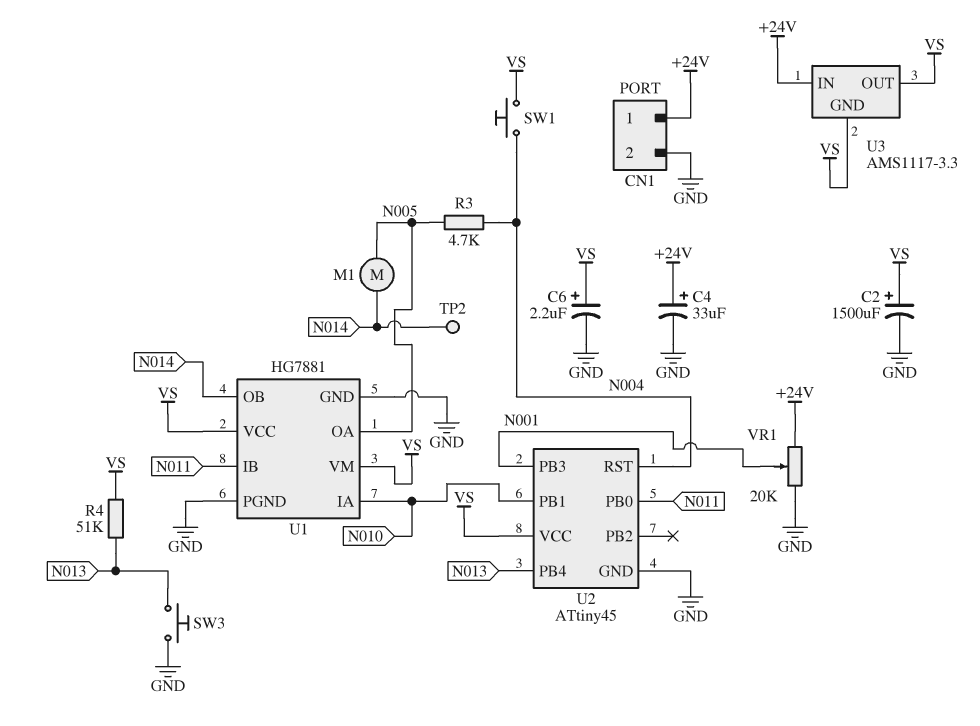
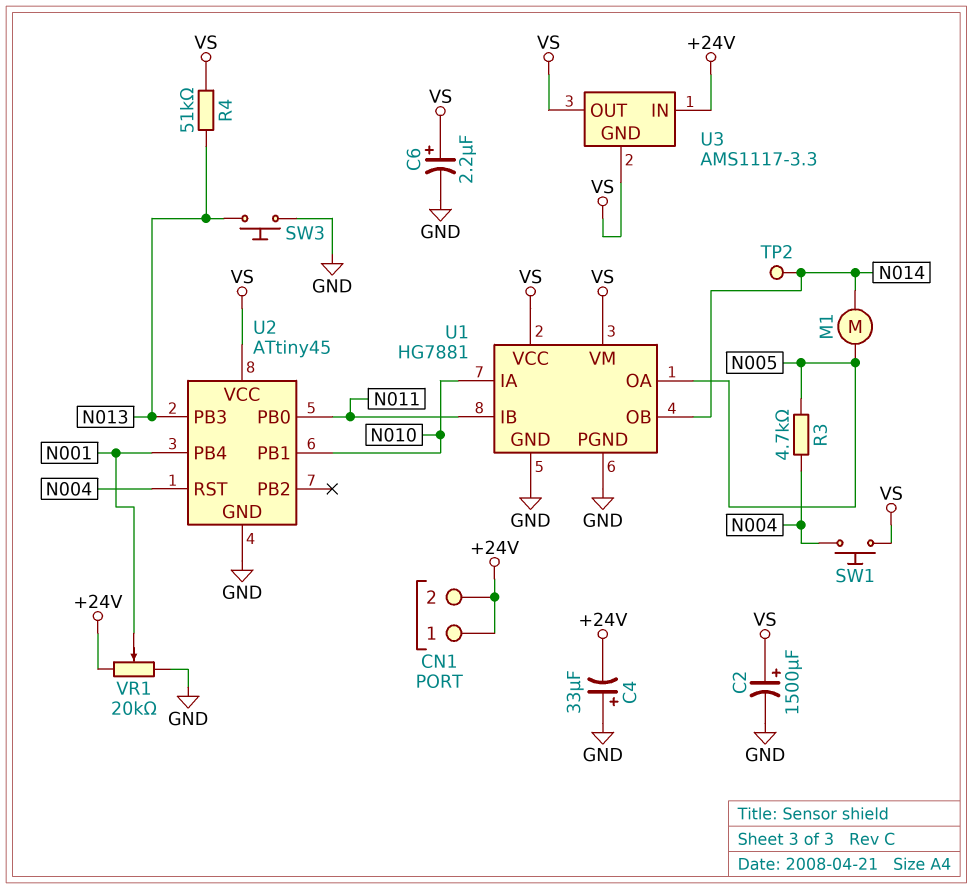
C4: 33uF (plus +24V, minus GND) -> 33uF (plus GND, minus +24V)
CN1 pin 2: GND -> +24V
U2 pin PB3: N001 -> N013
U2 pin PB4: N013 -> N001

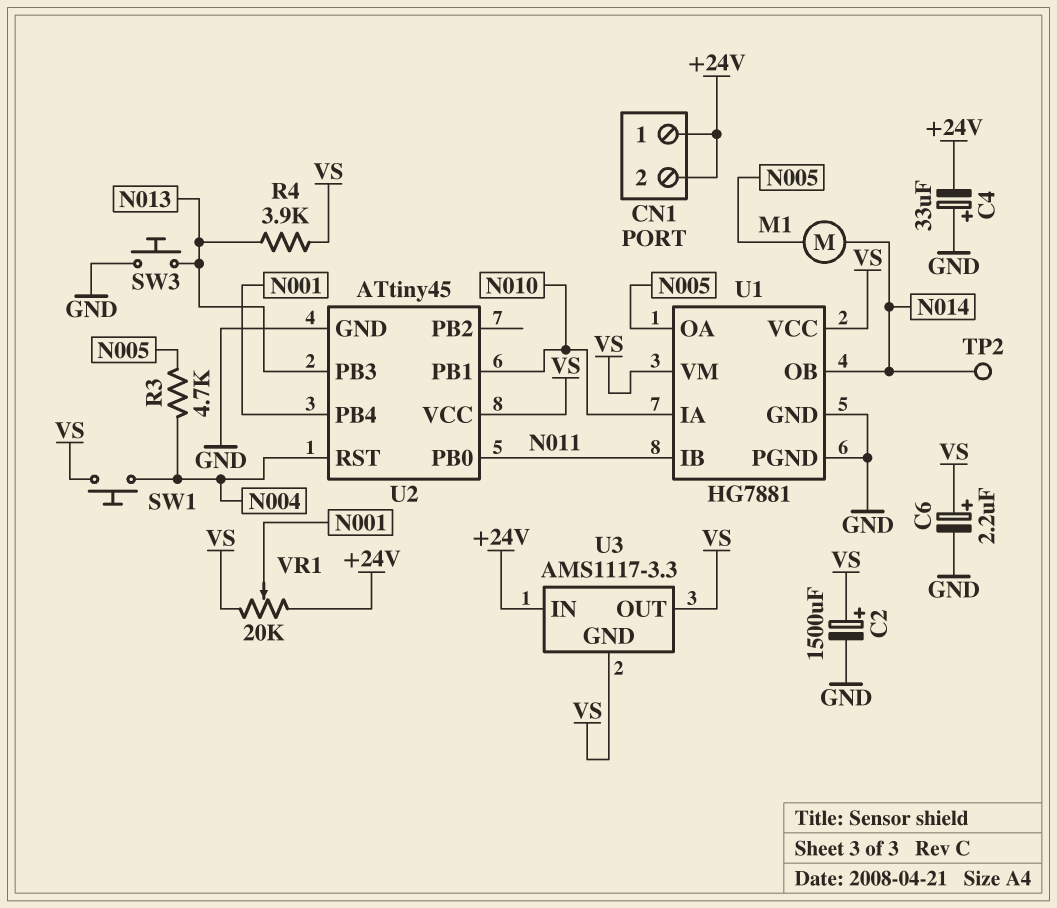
R4: 51k (N013, VS) -> 3.9k (N013, VS)
VR1: 20k (+24V, GND, wiper N001) -> 20k (+24V, VS, wiper N001)

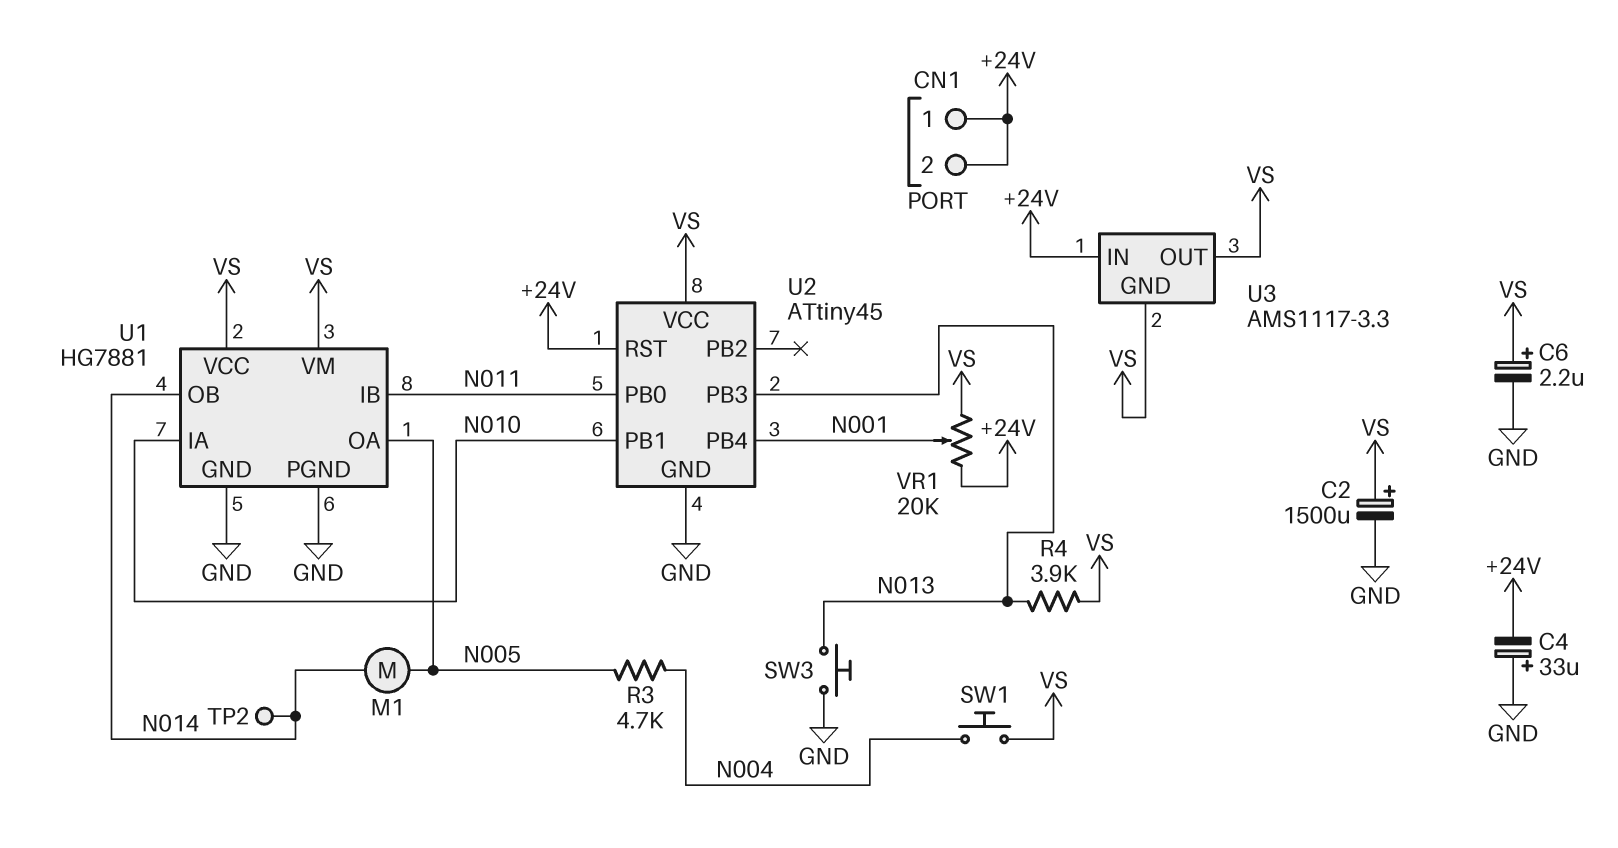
U2 pin RST: N004 -> +24V

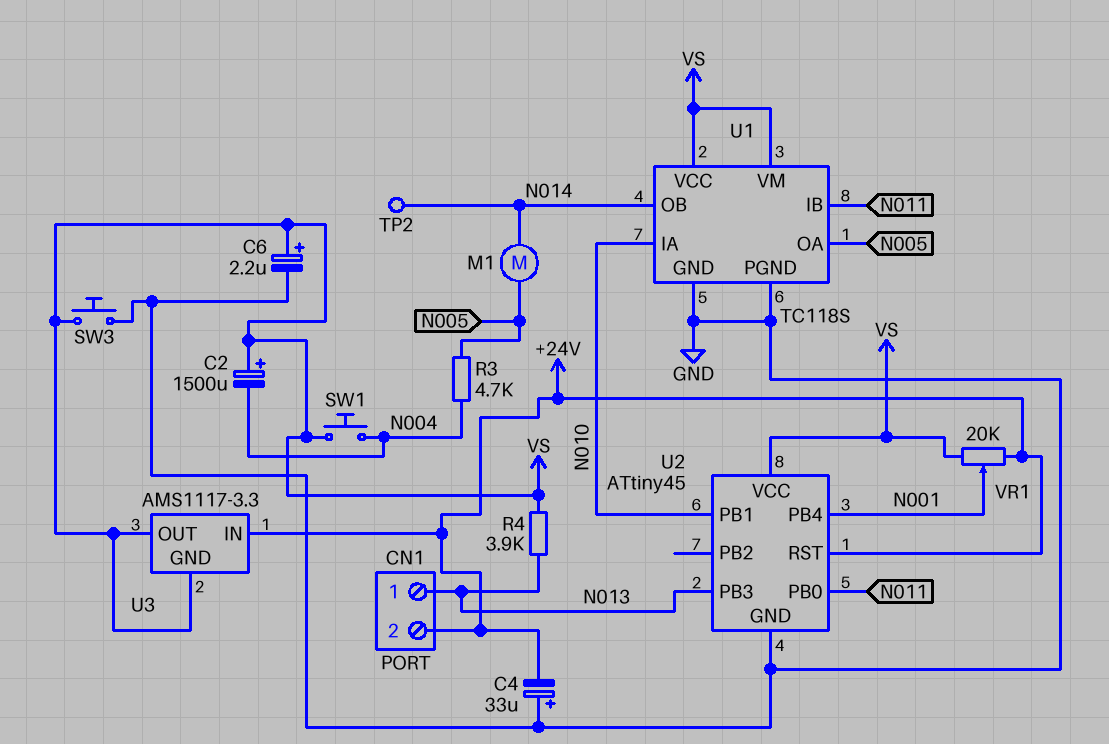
C2: 1500uF (plus VS, minus GND) -> 1500uF (plus VS, minus N004)
CN1 pin 1: +24V -> N013
SW3: button (GND, N013) -> button (GND, VS)
U1: HG7881 -> TC118S

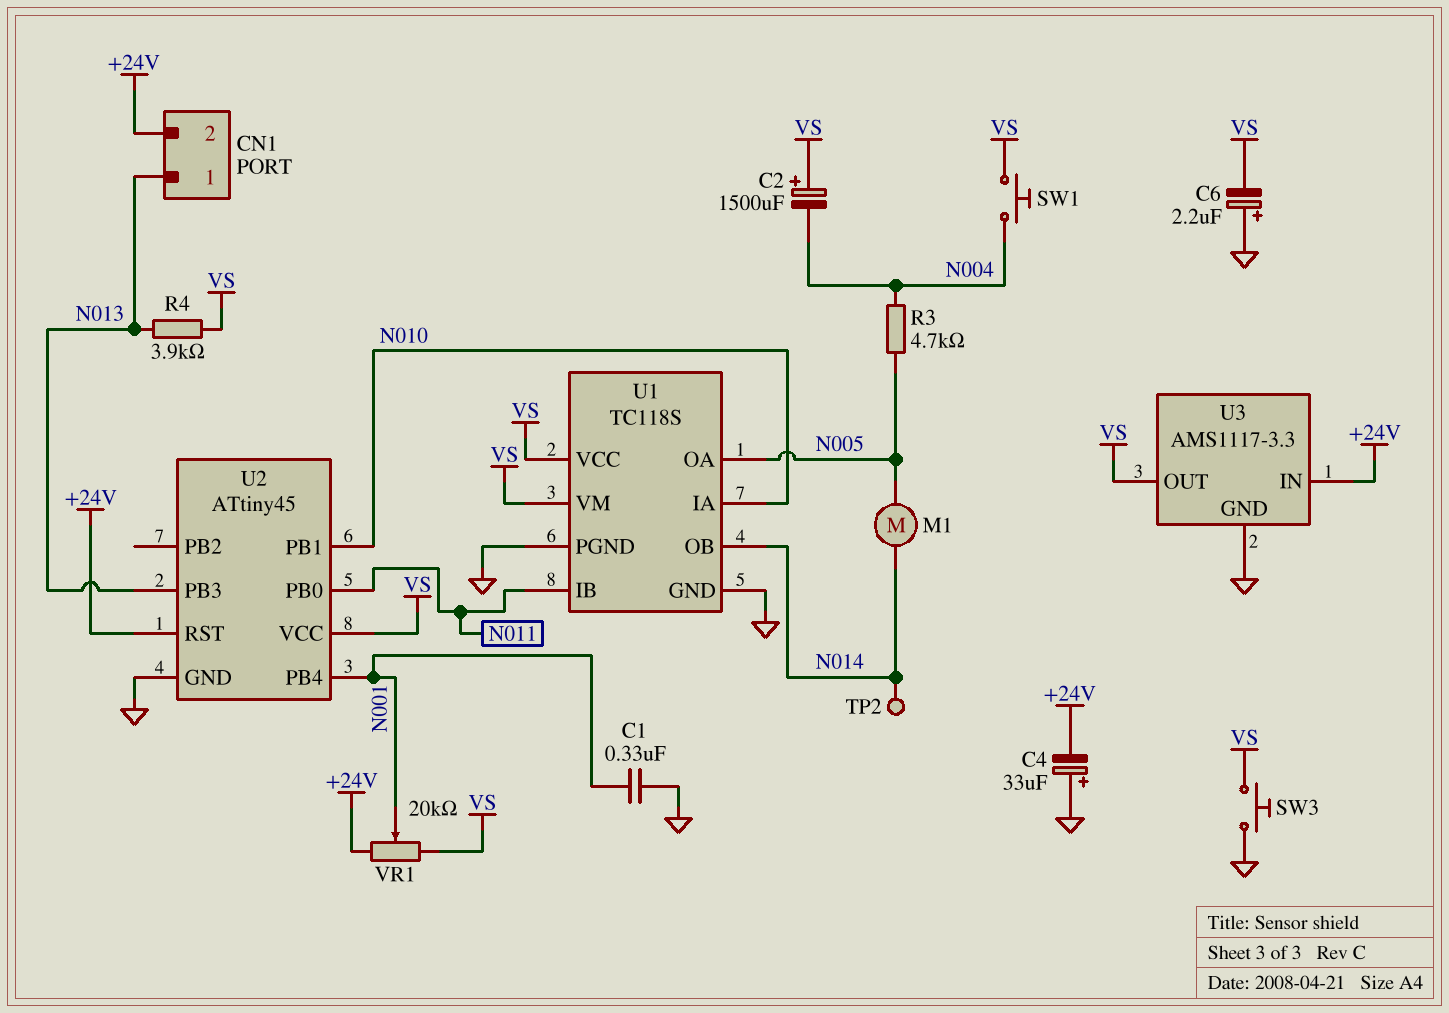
C1: none -> 330nF (GND, N001)
C6: 2.2uF (plus VS, minus GND) -> 2.2uF (plus GND, minus VS)
U3 pin GND: VS -> GND

